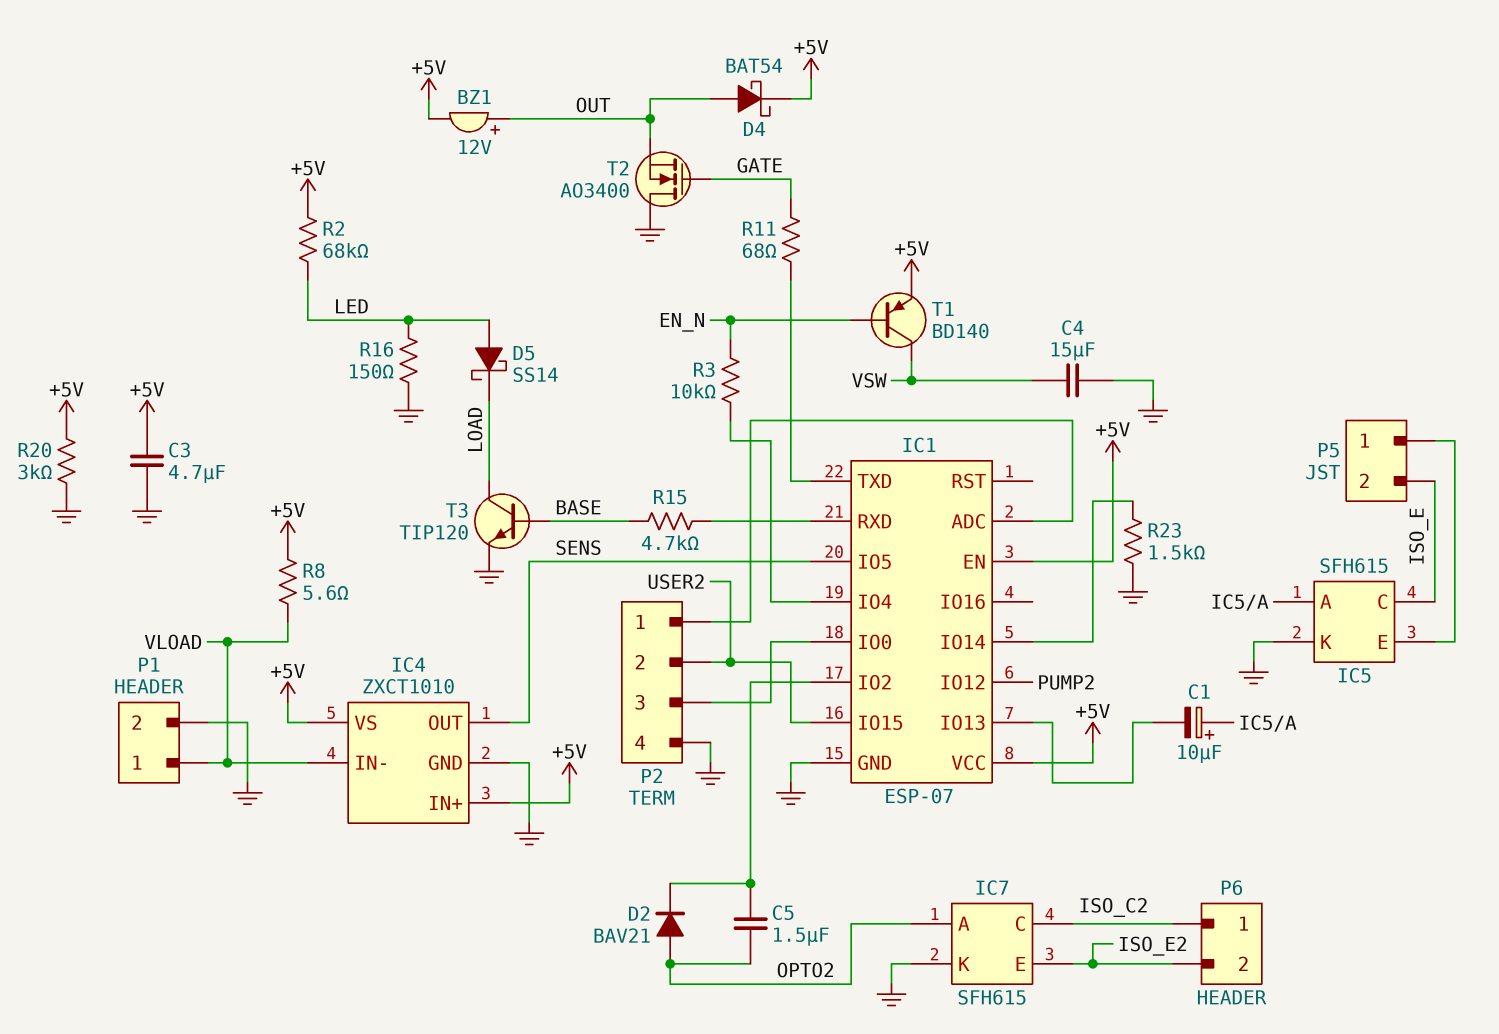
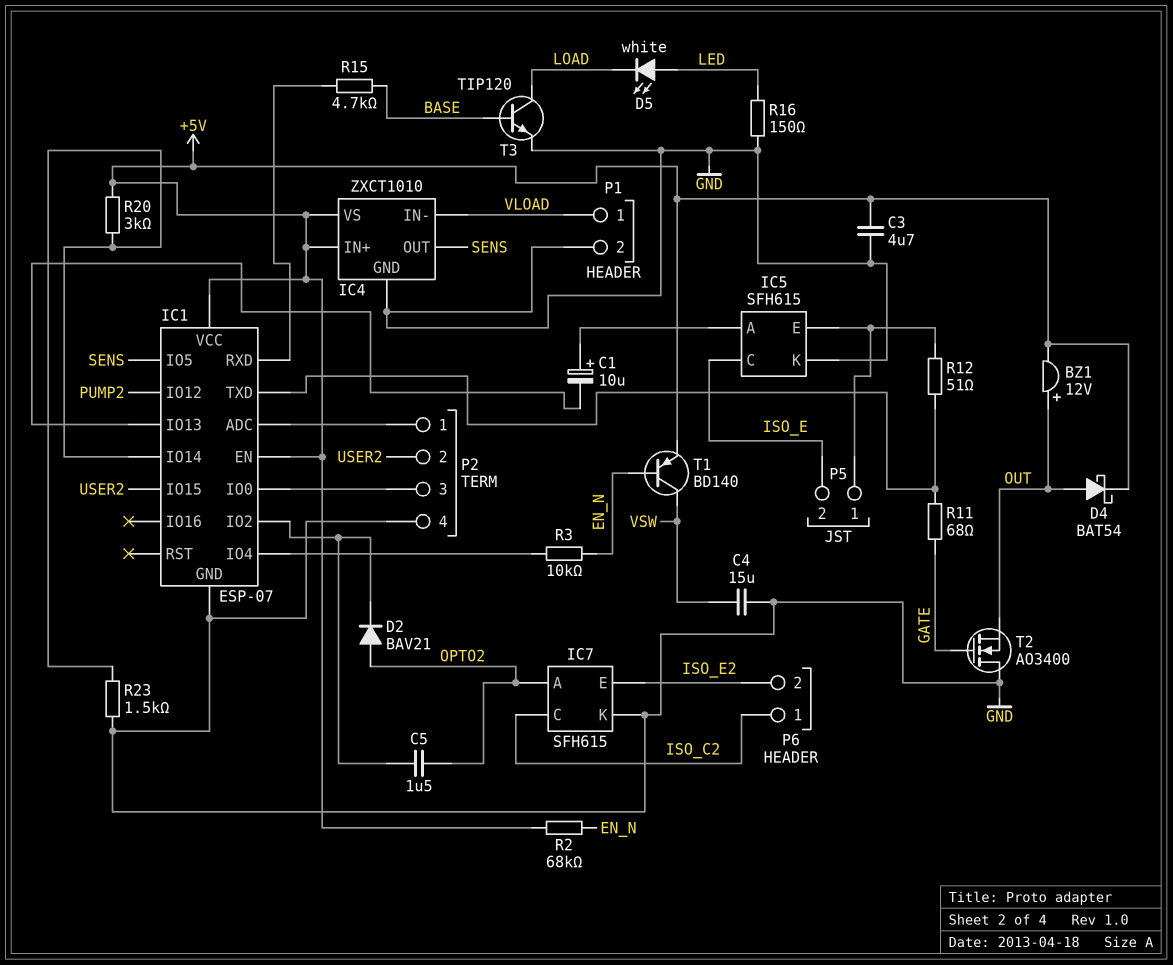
D5: schottky SS14 (A LED, K LOAD) -> LED white (A LED, K LOAD)
R2: 68k (+5V, LED) -> 68k (+5V, EN_N)
R8: 5.6 (+5V, VLOAD) -> none
R12: none -> 51 (IC1/TXD, IC5/E)
R20: 3k (+5V, GND) -> 3k (+5V, IC1/IO14)

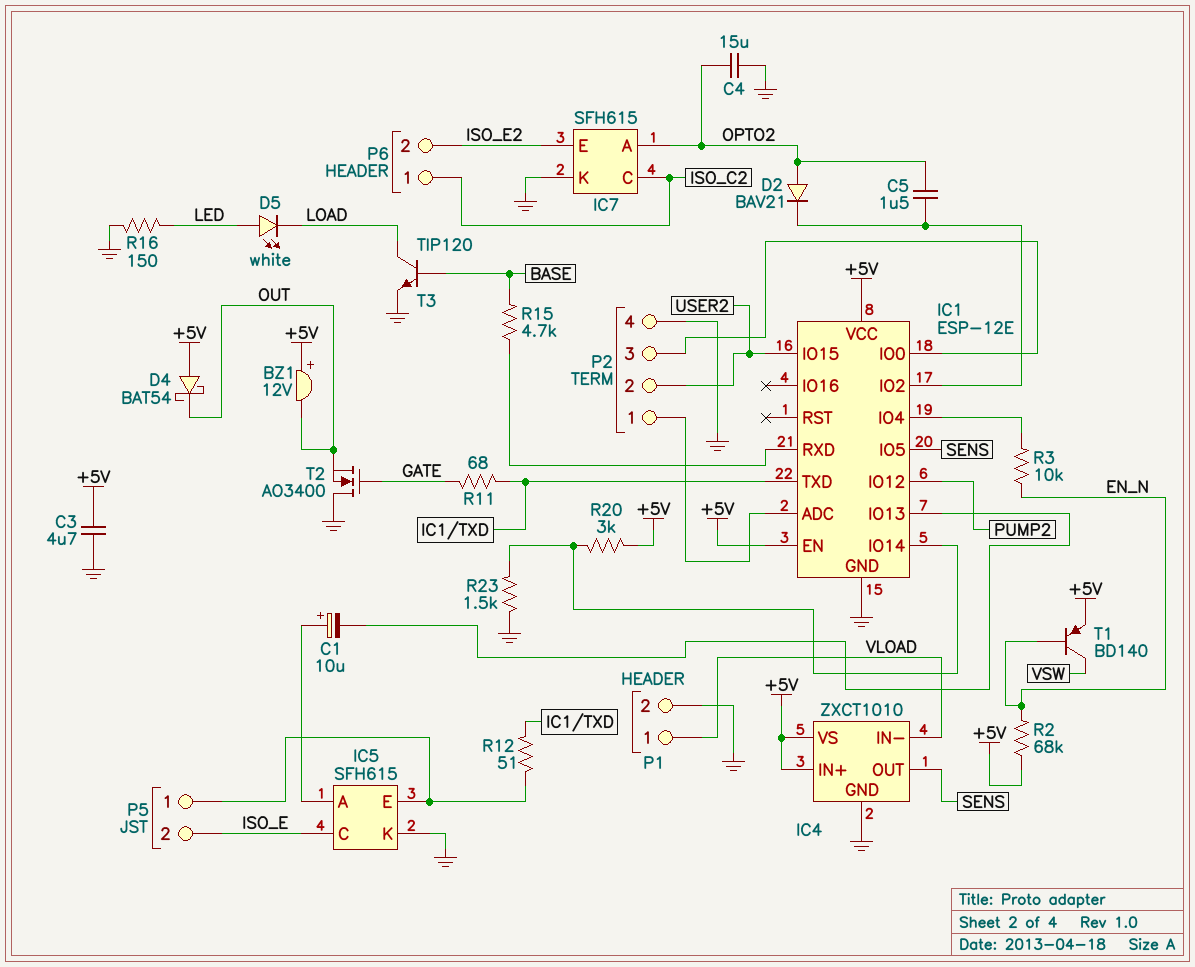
BZ1: buzzer 12V (plus OUT, minus +5V) -> buzzer 12V (plus +5V, minus OUT)
C4: 15uF (GND, VSW) -> 15uF (GND, OPTO2)
D4: schottky BAT54 (A OUT, K +5V) -> schottky BAT54 (A +5V, K OUT)
IC1: ESP-07 -> ESP-12E

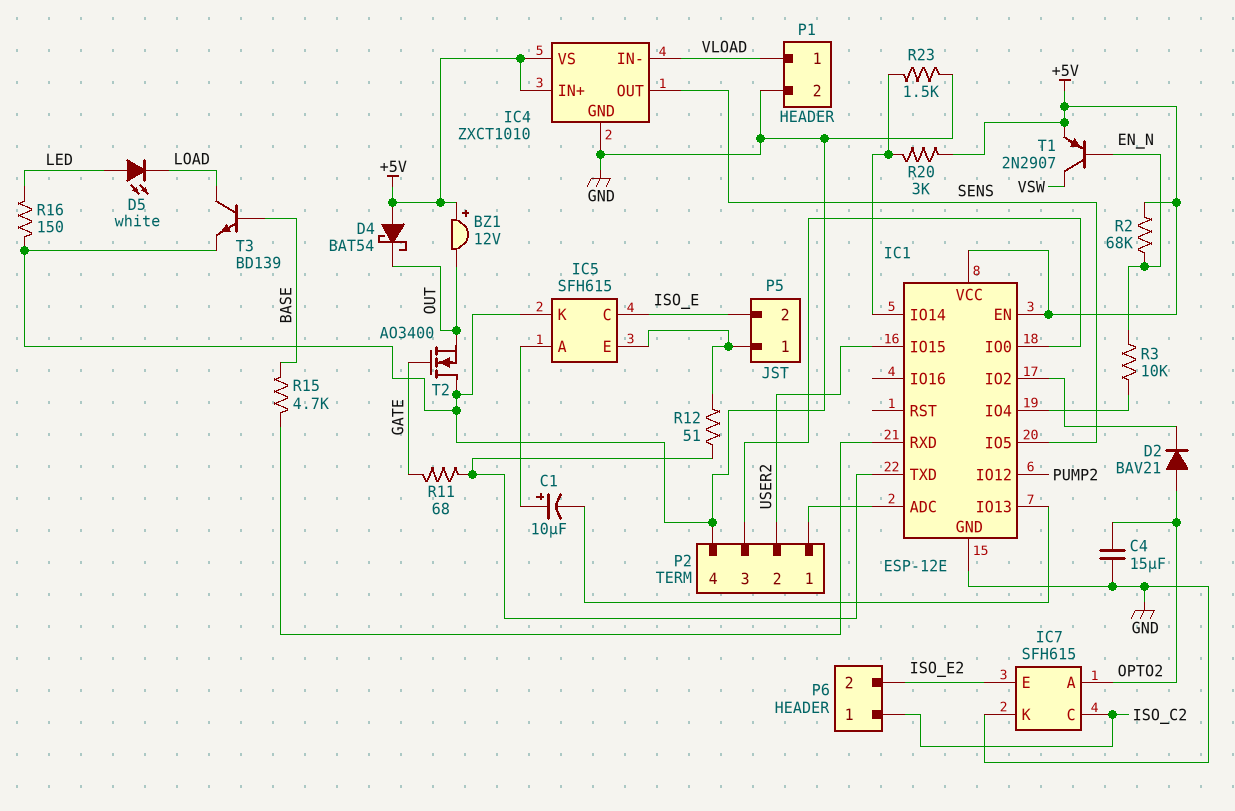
C3: 4.7uF (+5V, GND) -> none
C5: 1.5uF (IC1/IO2, OPTO2) -> none
T1: PNP BD140 (B EN_N, C VSW, E +5V) -> PNP 2N2907 (B EN_N, C VSW, E +5V)
T3: NPN TIP120 (B BASE, C LOAD, E GND) -> NPN BD139 (B BASE, C LOAD, E GND)

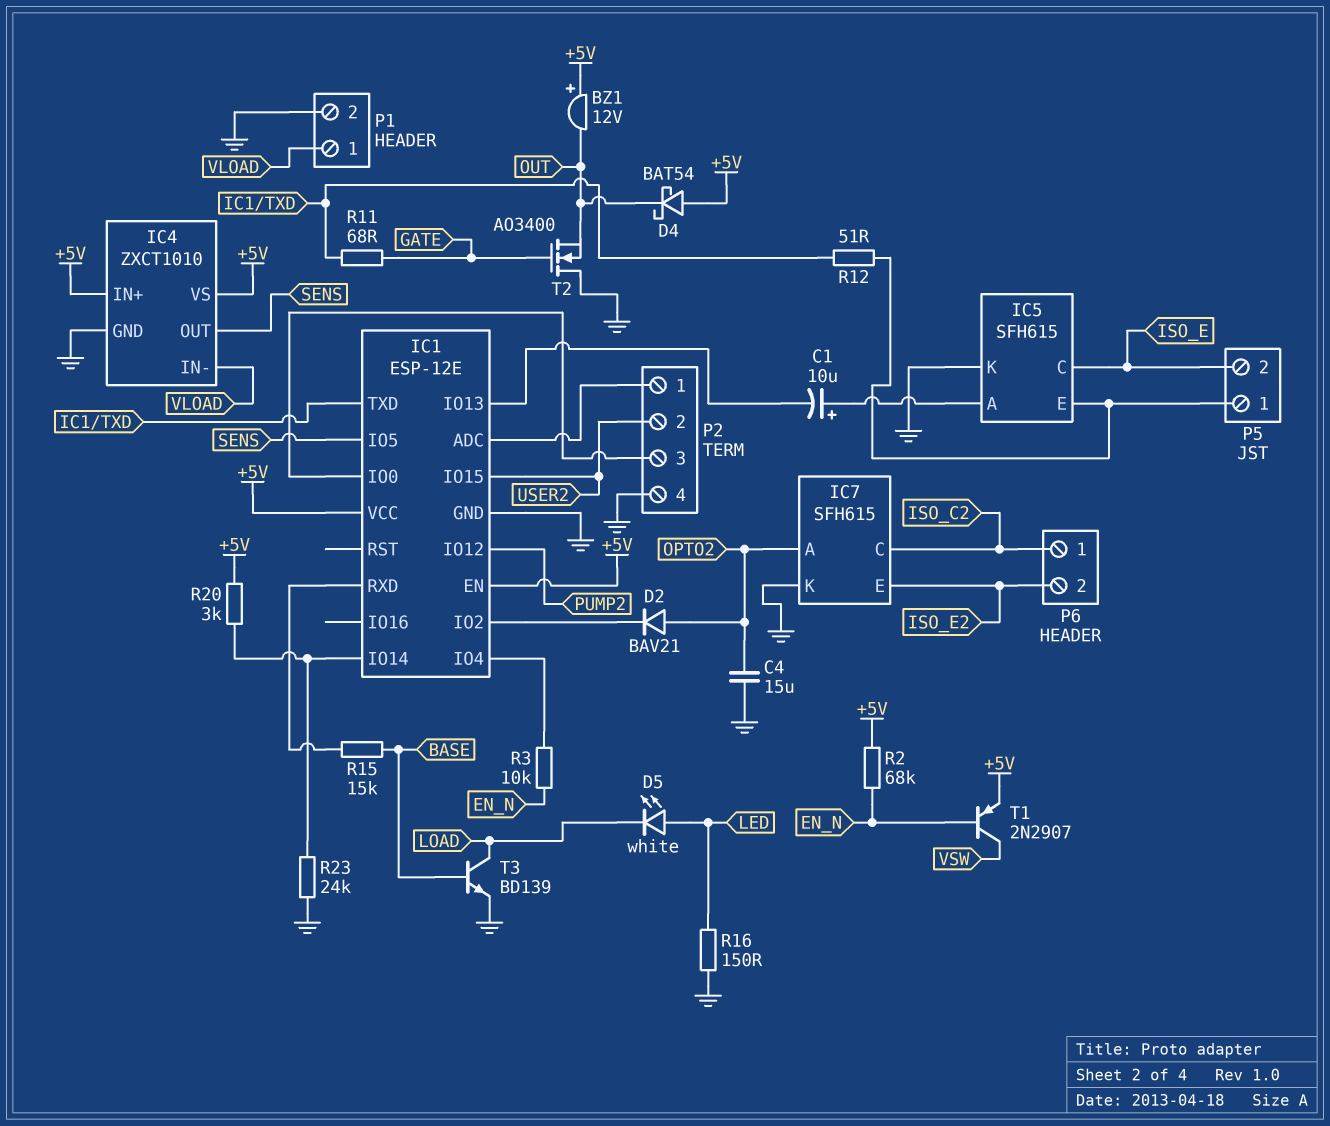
R15: 4.7k (BASE, IC1/RXD) -> 15k (BASE, IC1/RXD)
R23: 1.5k (GND, IC1/IO14) -> 24k (GND, IC1/IO14)

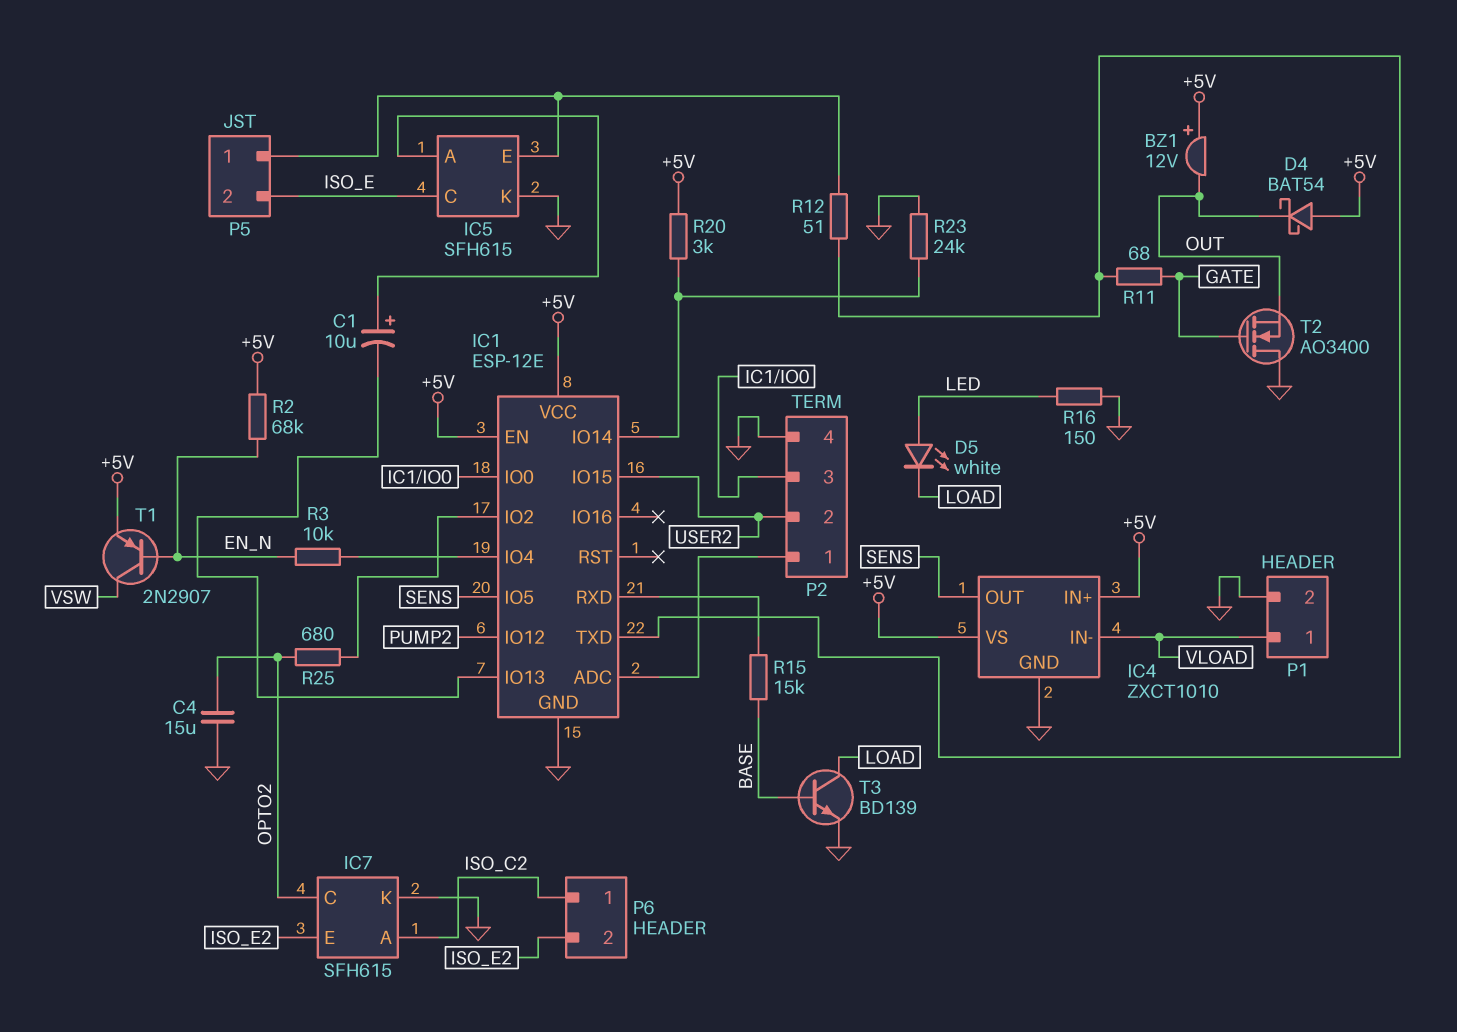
D2: diode BAV21 (A OPTO2, K IC1/IO2) -> none
IC7 pin A: OPTO2 -> ISO_C2
IC7 pin C: ISO_C2 -> OPTO2
R25: none -> 680 (IC1/IO2, OPTO2)

